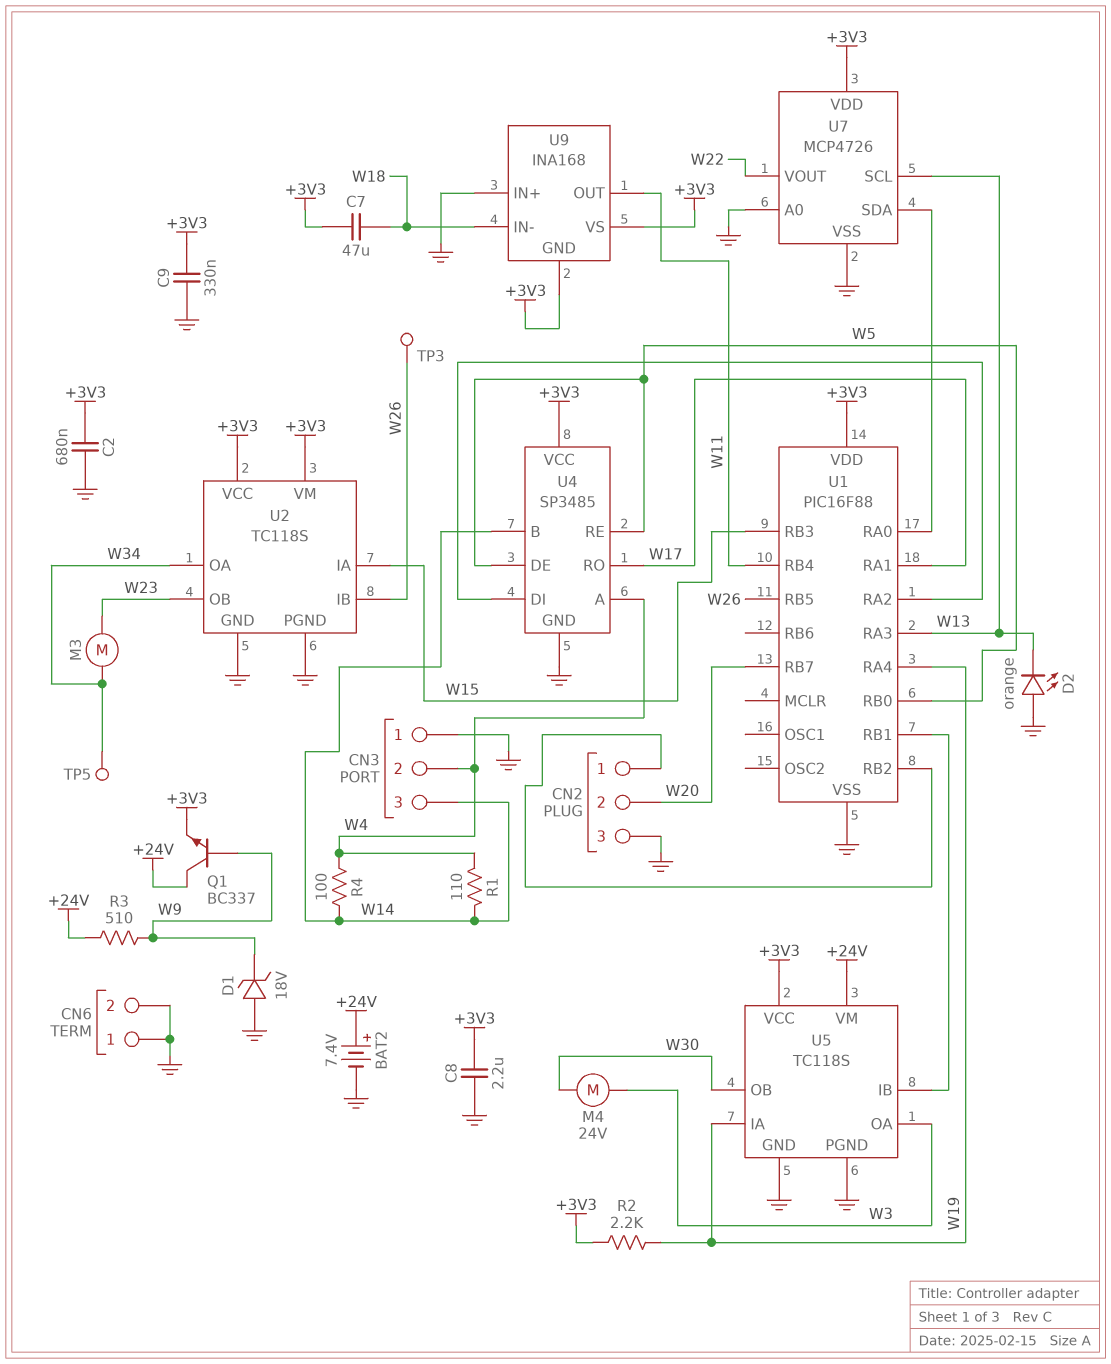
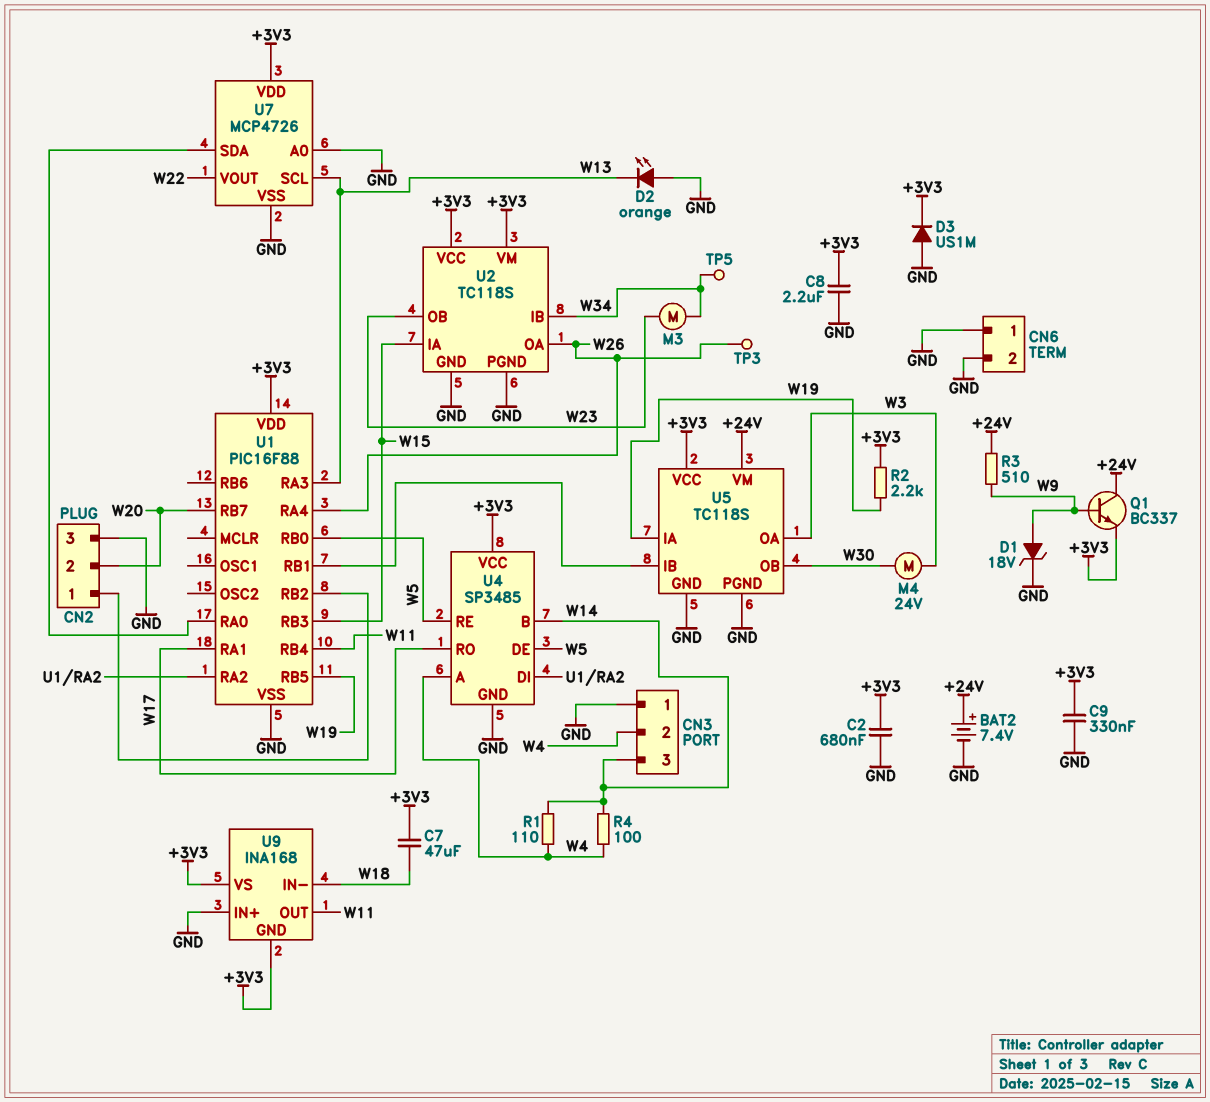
D1: zener 18V (A GND, K W9) -> zener 18V (A W9, K GND)
D3: none -> diode US1M (A GND, K +3V3)
U1 pin RA4: W19 -> W26
U1 pin RB5: W26 -> W19
U2 pin IB: W26 -> W34
U2 pin OA: W34 -> W26

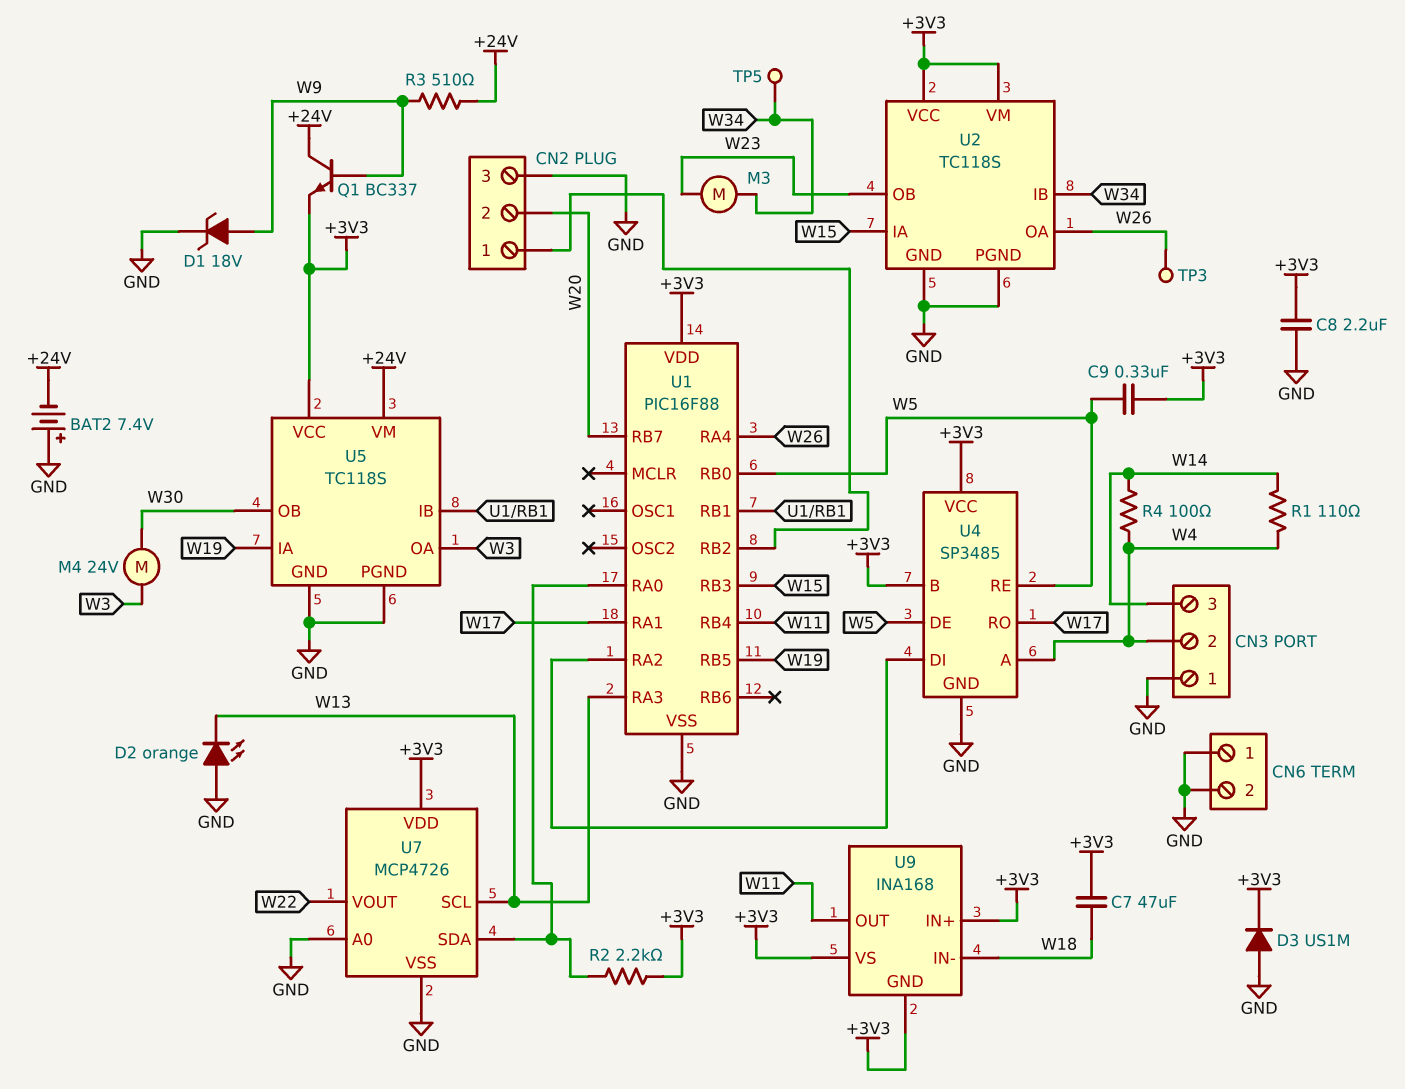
BAT2: 7.4V (plus +24V, minus GND) -> 7.4V (plus GND, minus +24V)
C2: 680nF (+3V3, GND) -> none
C9: 330nF (+3V3, GND) -> 330nF (+3V3, W5)
R2: 2.2k (+3V3, W19) -> 2.2k (+3V3, U1/RA0)
U4 pin B: W14 -> +3V3
U9 pin IN+: GND -> +3V3

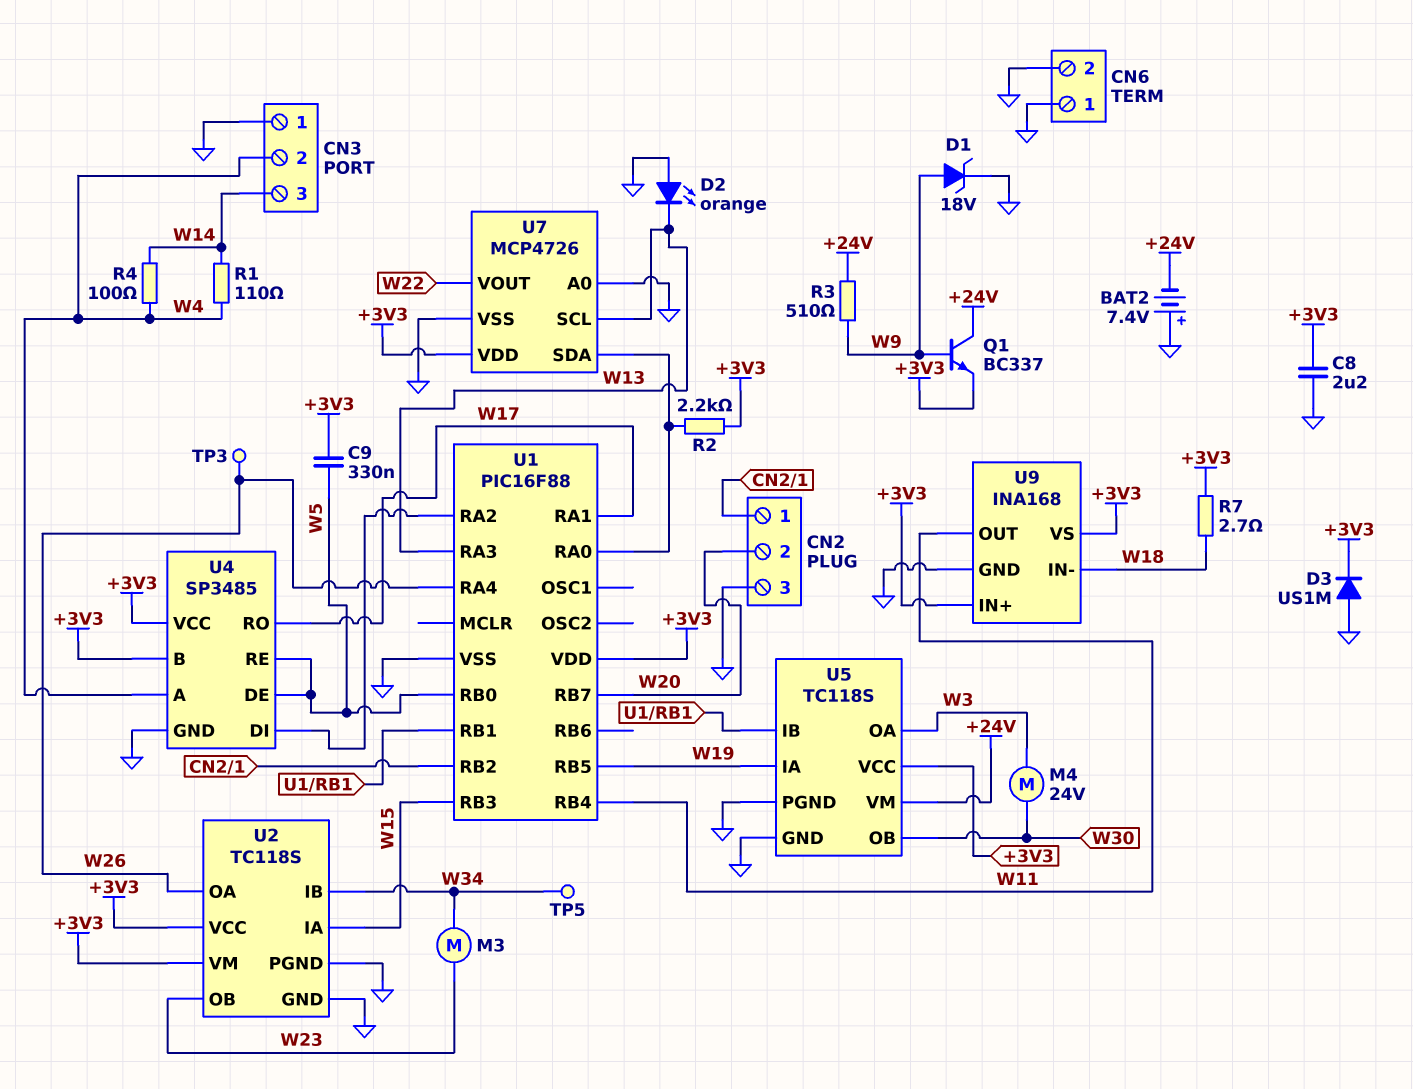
C7: 47uF (+3V3, W18) -> none
R7: none -> 2.7 (+3V3, W18)
U9 pin GND: +3V3 -> GND

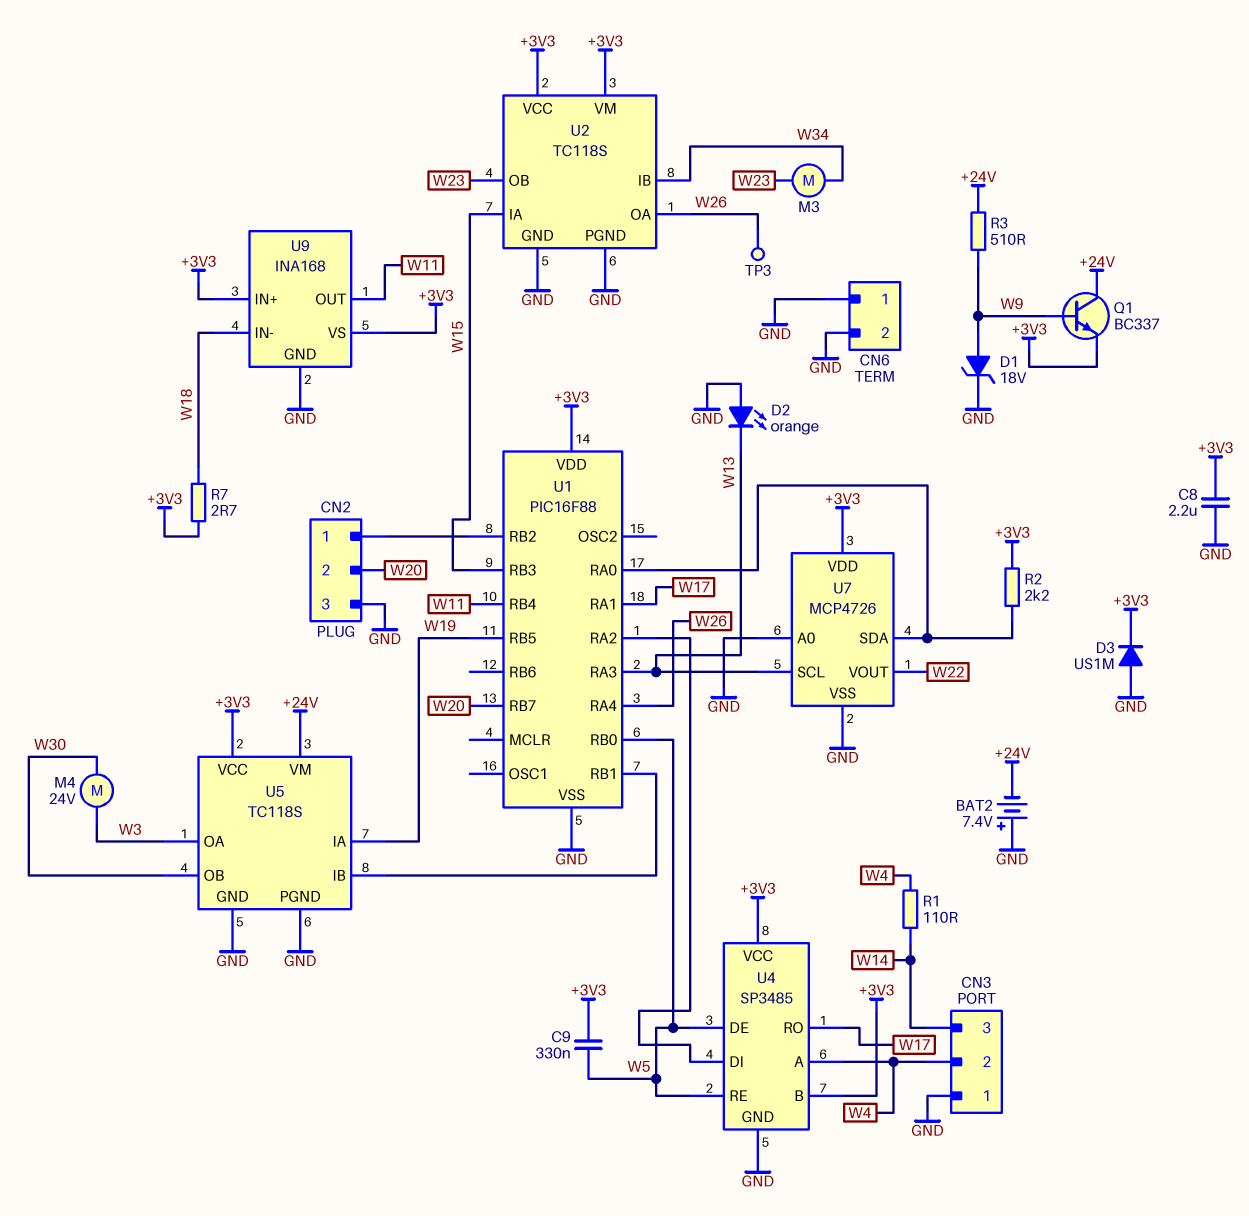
R4: 100 (W4, W14) -> none
TP5: test point (W34) -> none

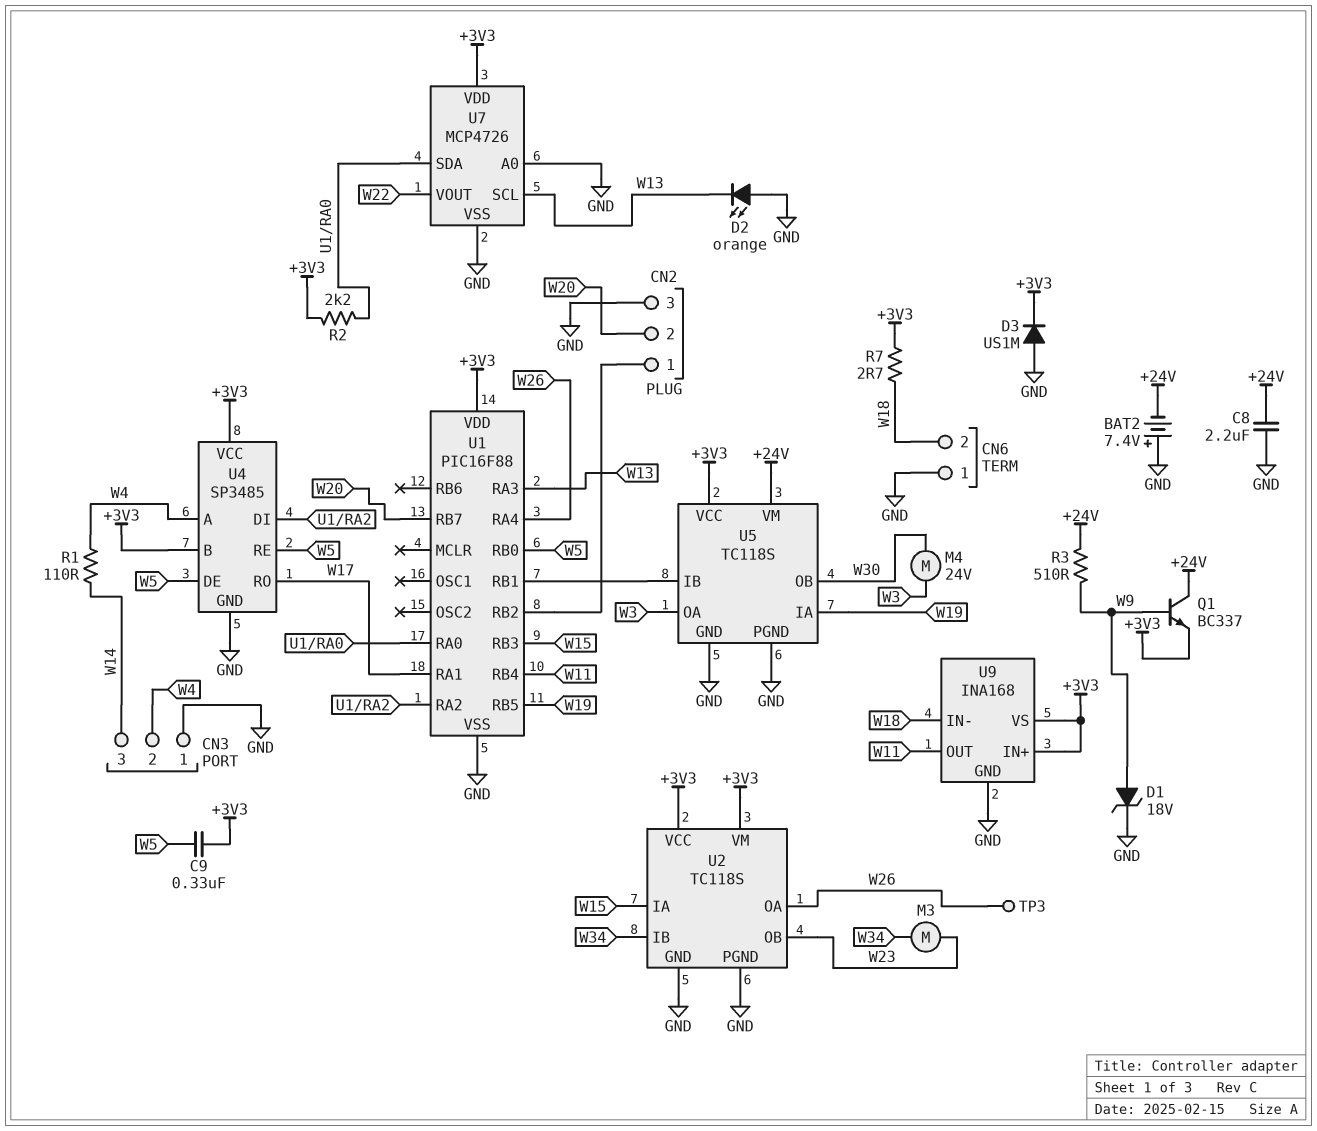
C8: 2.2uF (+3V3, GND) -> 2.2uF (+24V, GND)
CN6 pin 2: GND -> W18

